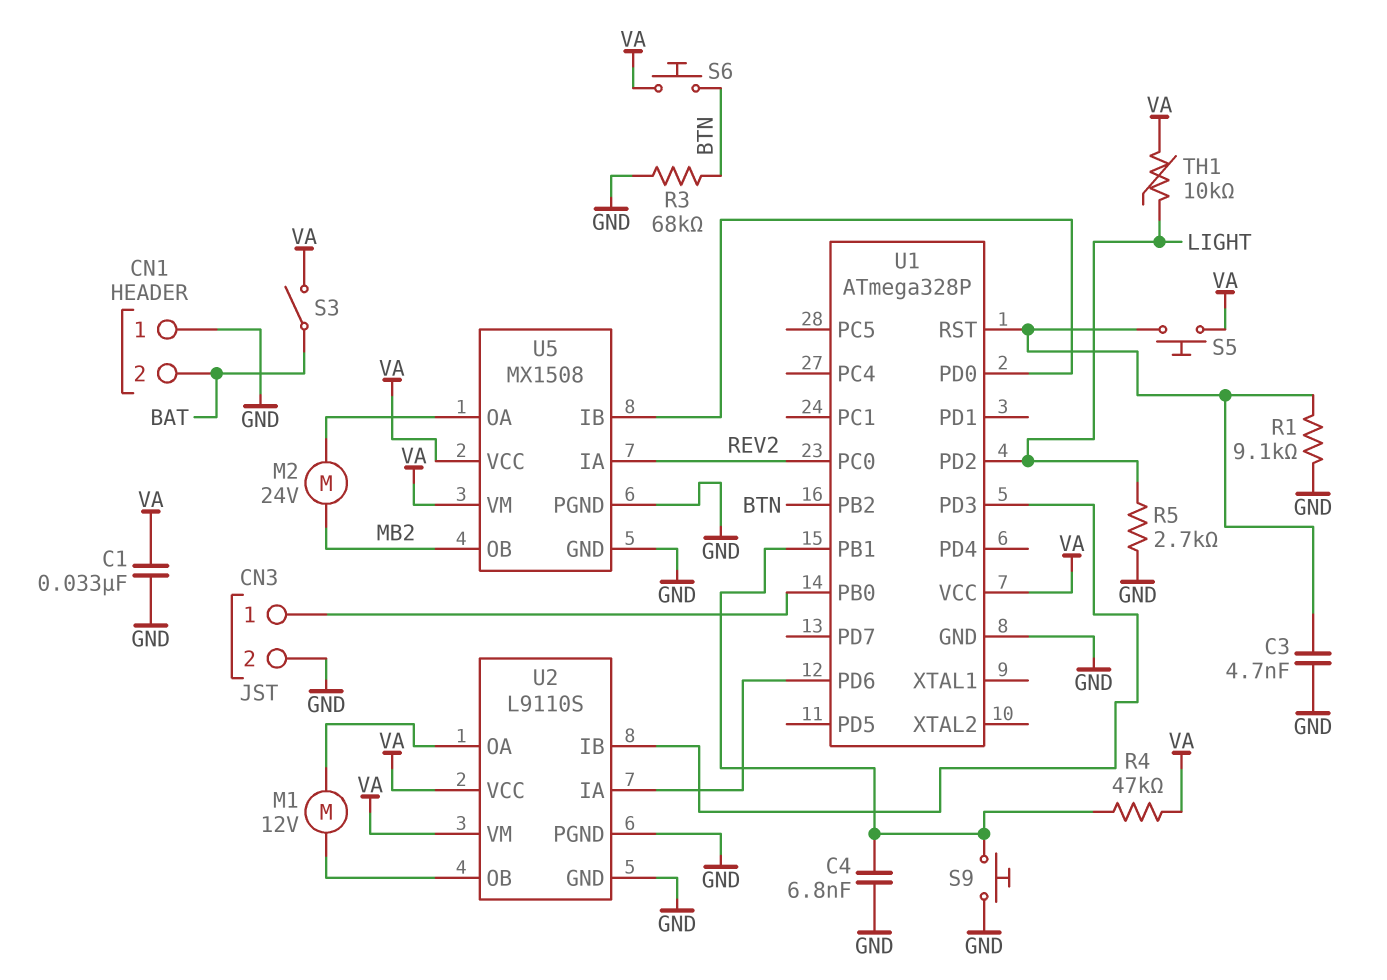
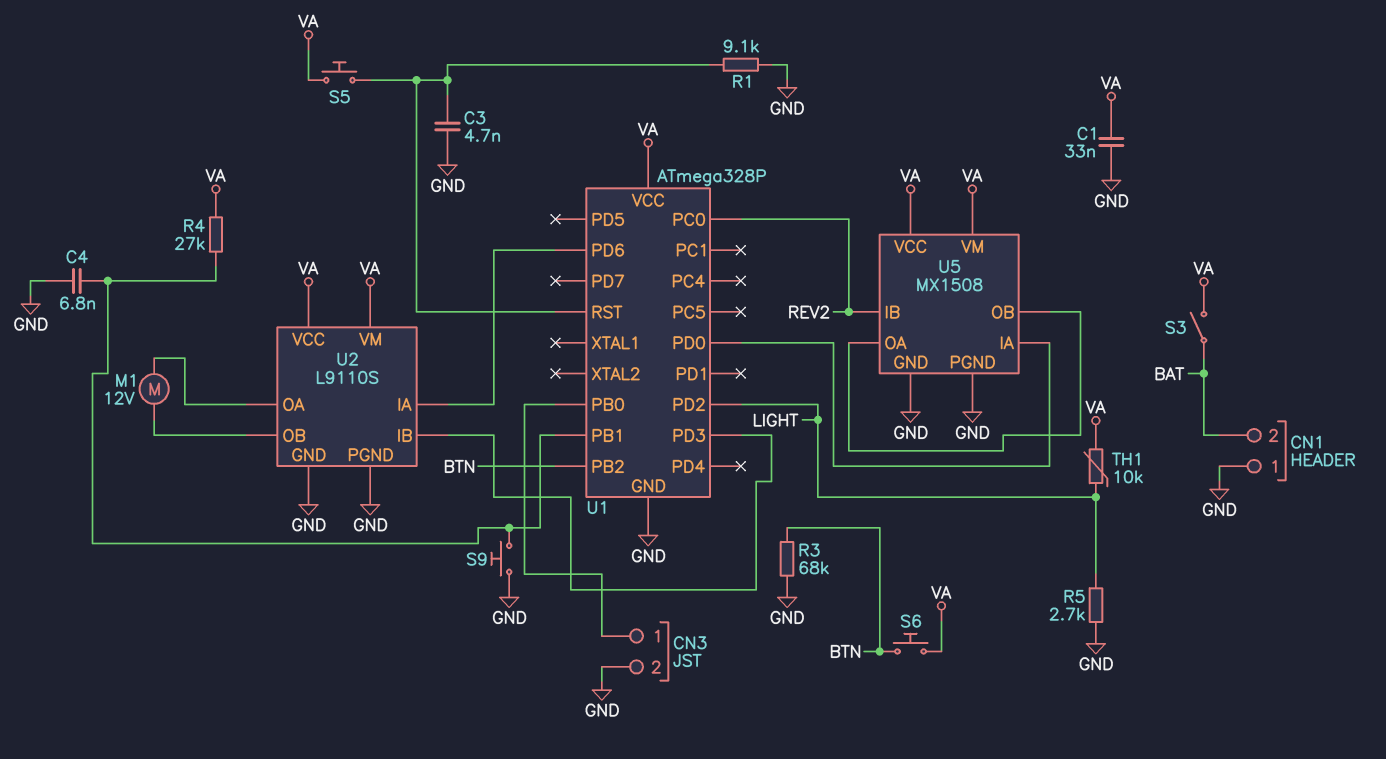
M2: motor 24V (MB2, U5/OA) -> none
R4: 47k (U1/PB1, VA) -> 27k (U1/PB1, VA)
U5 pin IA: REV2 -> U1/PD0
U5 pin IB: U1/PD0 -> REV2
U5 pin OB: MB2 -> U5/OA

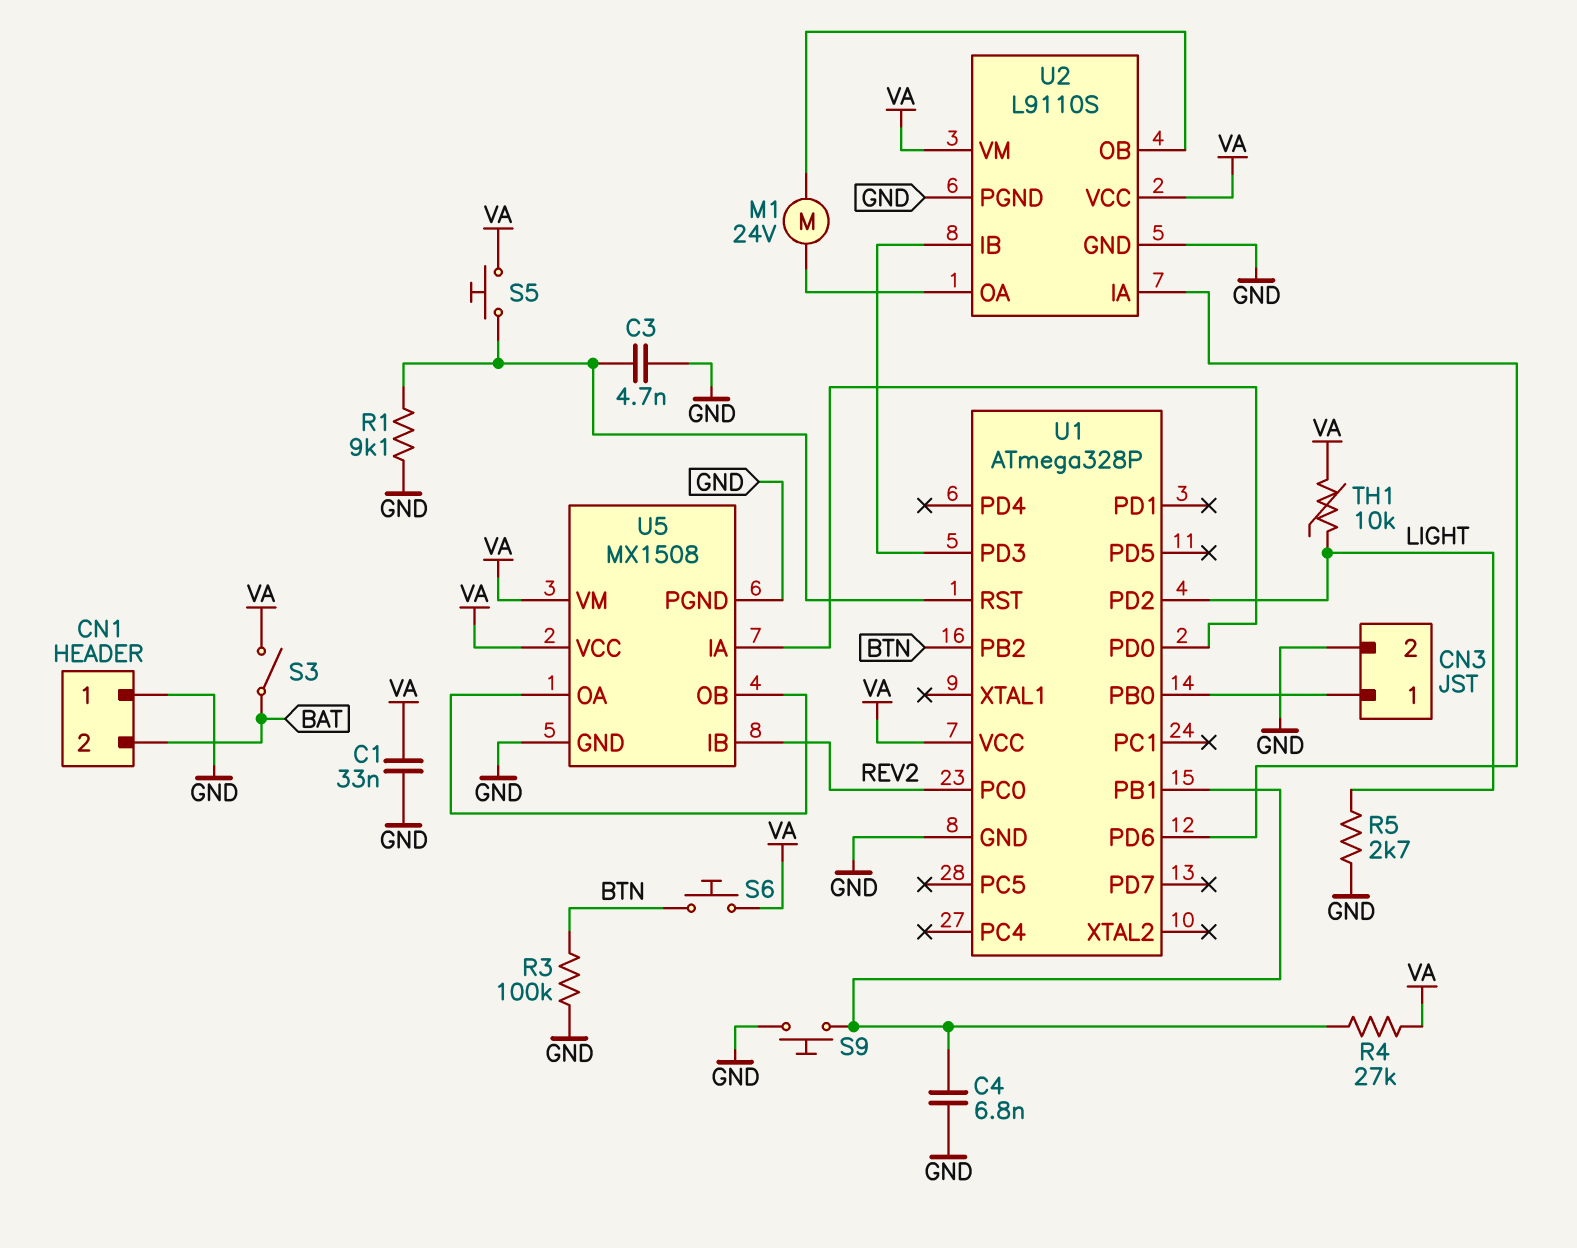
M1: motor 12V (U2/OA, U2/OB) -> motor 24V (U2/OA, U2/OB)
R3: 68k (BTN, GND) -> 100k (BTN, GND)

